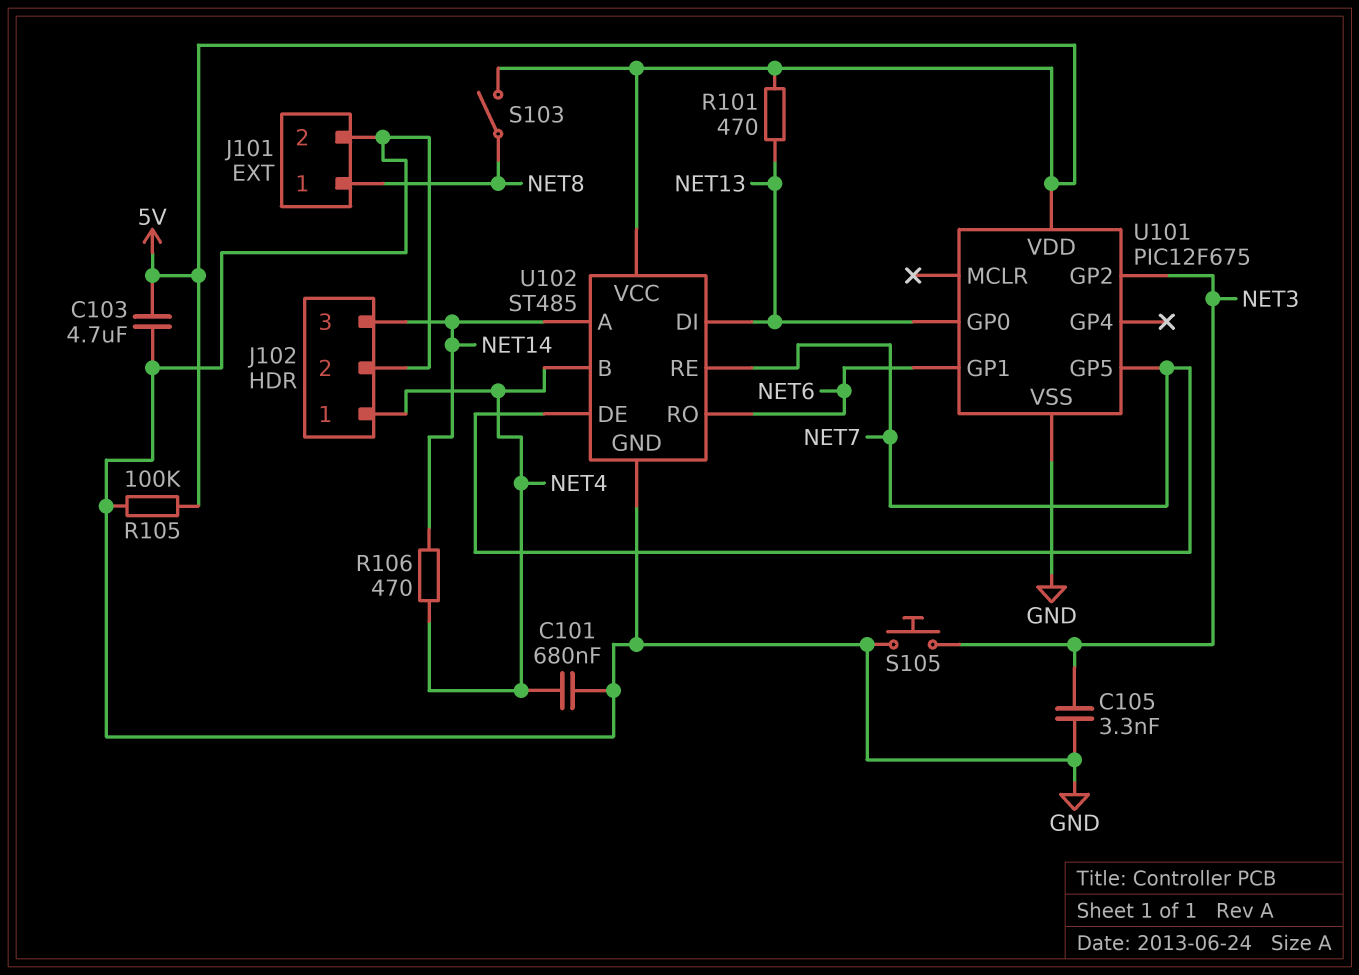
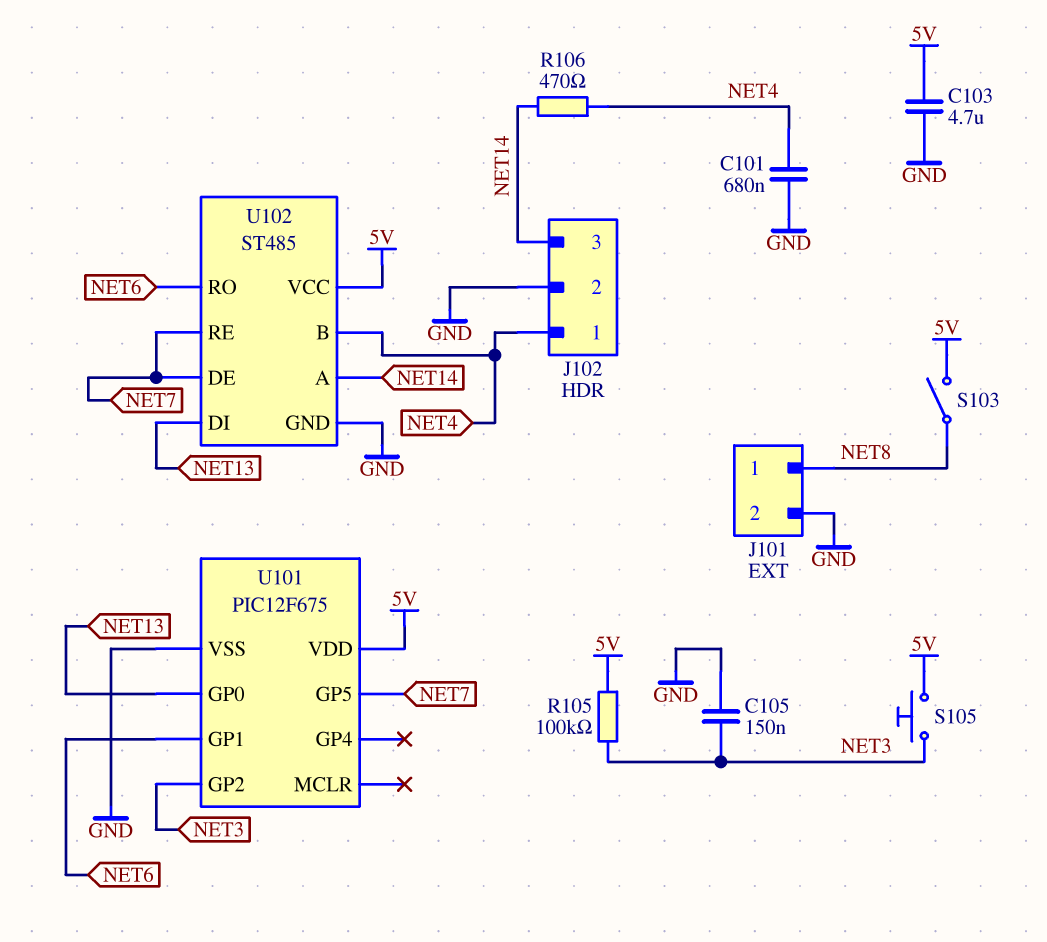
C105: 3.3nF (GND, NET3) -> 150nF (GND, NET3)
R101: 470 (5V, NET13) -> none
R105: 100k (5V, GND) -> 100k (5V, NET3)
S105: button (GND, NET3) -> button (5V, NET3)

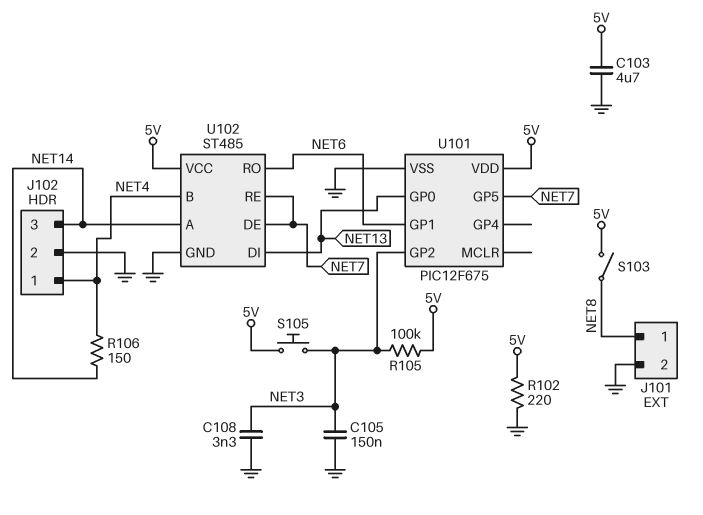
C101: 680nF (GND, NET4) -> none
C108: none -> 3.3nF (GND, NET3)
R102: none -> 220 (5V, GND)
R106: 470 (NET4, NET14) -> 150 (NET4, NET14)

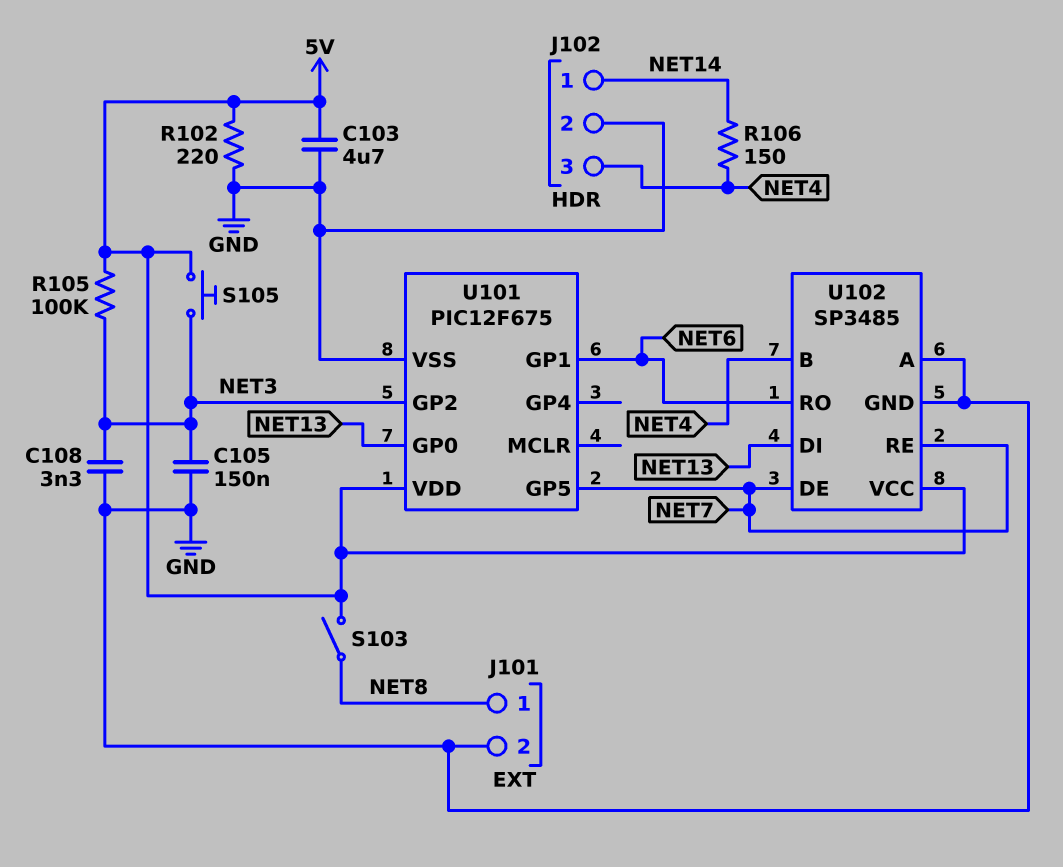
J102 pin 1: NET4 -> NET14
J102 pin 3: NET14 -> NET4
U102: ST485 -> SP3485
U102 pin A: NET14 -> GND

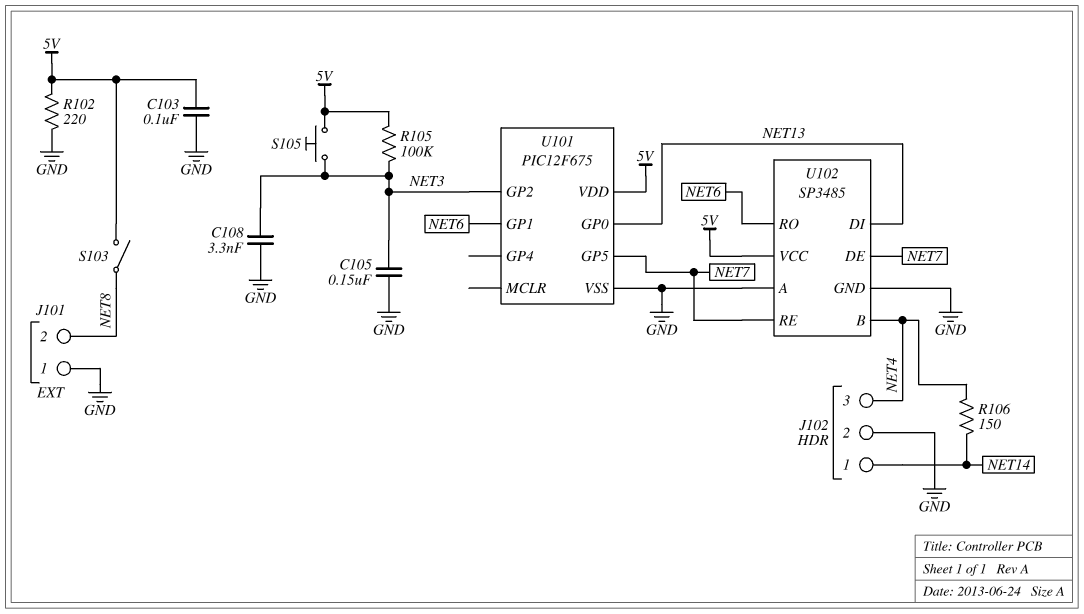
C103: 4.7uF (5V, GND) -> 100nF (5V, GND)
J101 pin 1: NET8 -> GND
J101 pin 2: GND -> NET8

